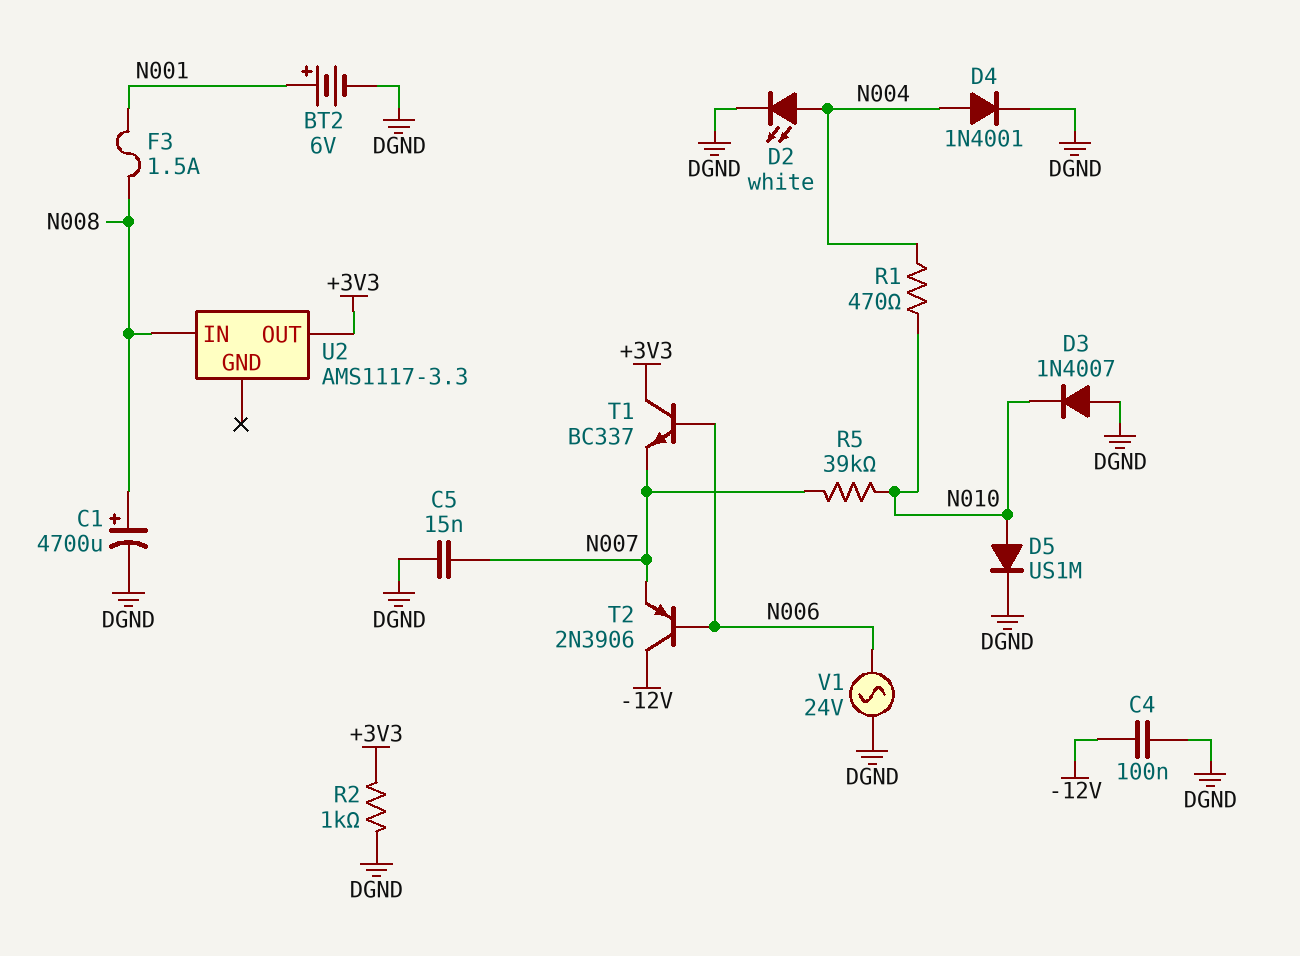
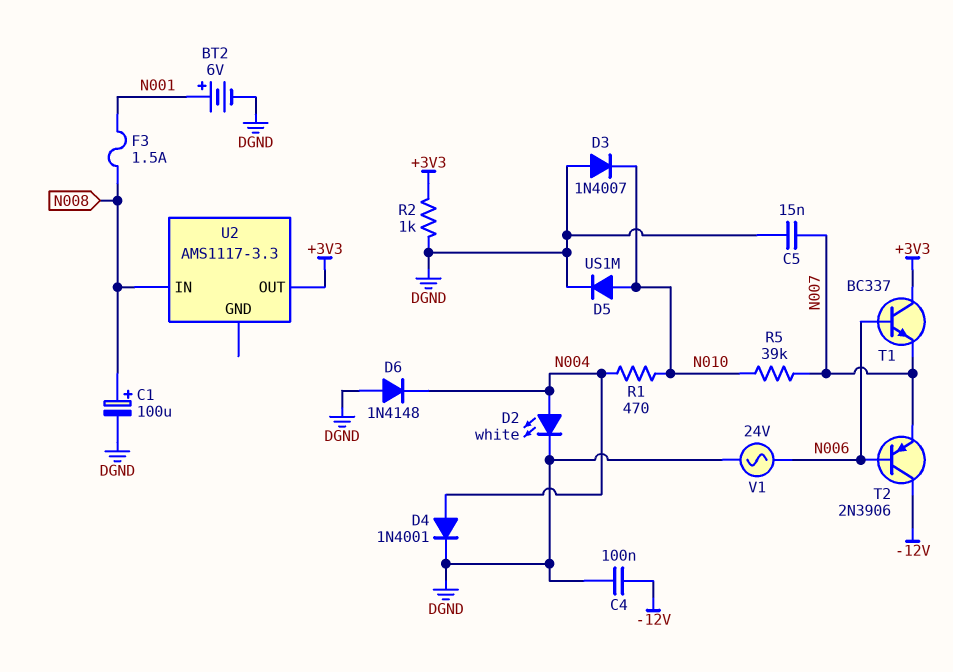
C1: 4700uF (plus N008, minus DGND) -> 100uF (plus N008, minus DGND)
D6: none -> diode 1N4148 (A DGND, K N004)

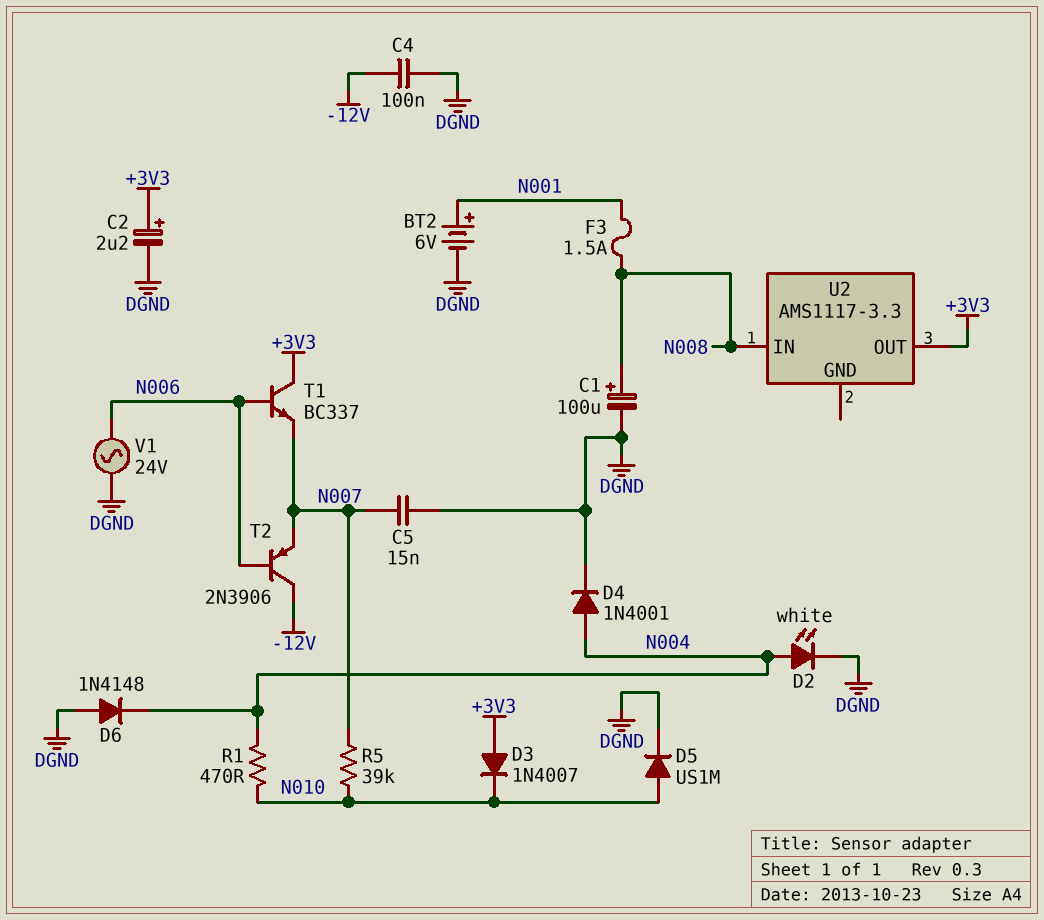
C2: none -> 2.2uF (plus +3V3, minus DGND)
D3: diode 1N4007 (A DGND, K N010) -> diode 1N4007 (A +3V3, K N010)
R2: 1k (+3V3, DGND) -> none

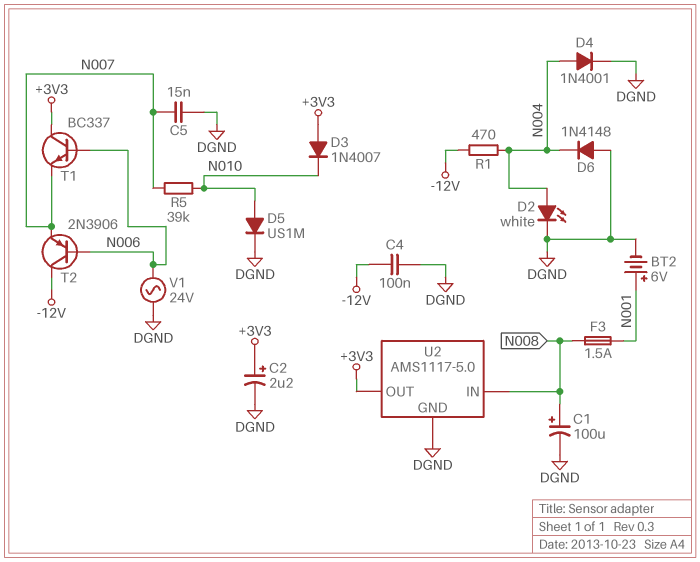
R1: 470 (N004, N010) -> 470 (-12V, N004)
U2: AMS1117-3.3 -> AMS1117-5.0
U2 pin GND: none -> DGND

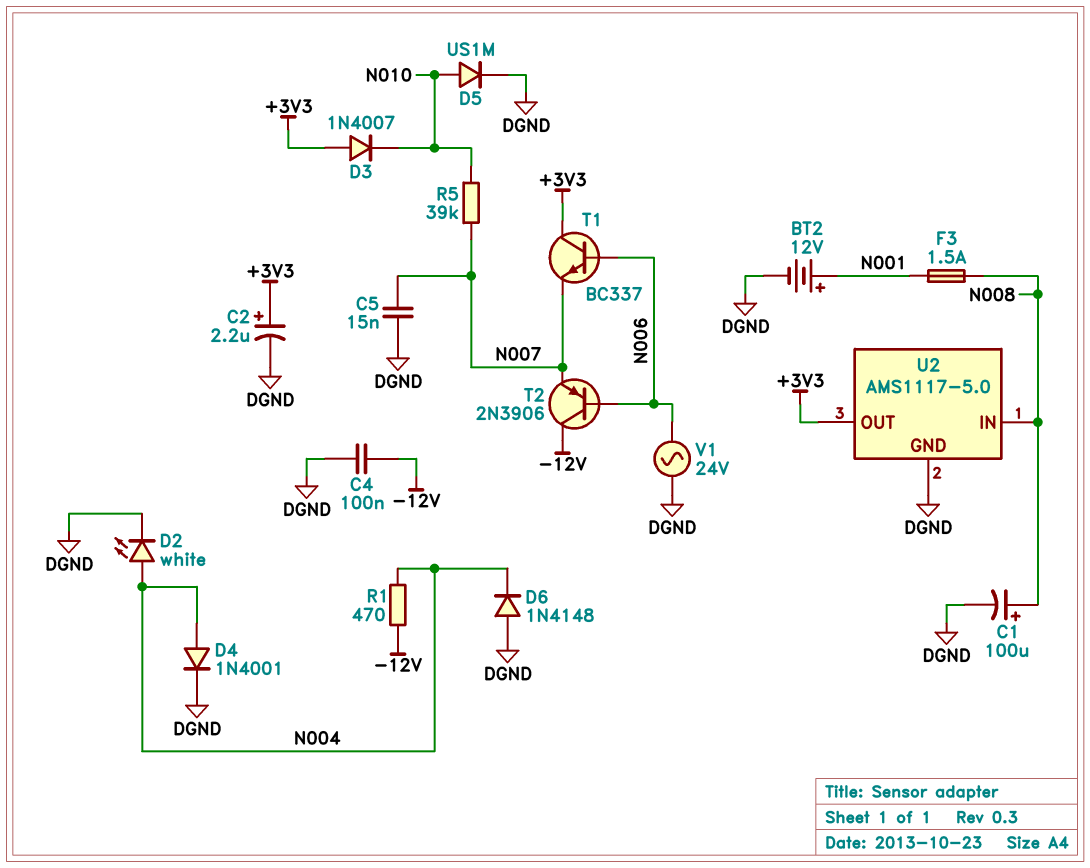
BT2: 6V (plus N001, minus DGND) -> 12V (plus N001, minus DGND)

